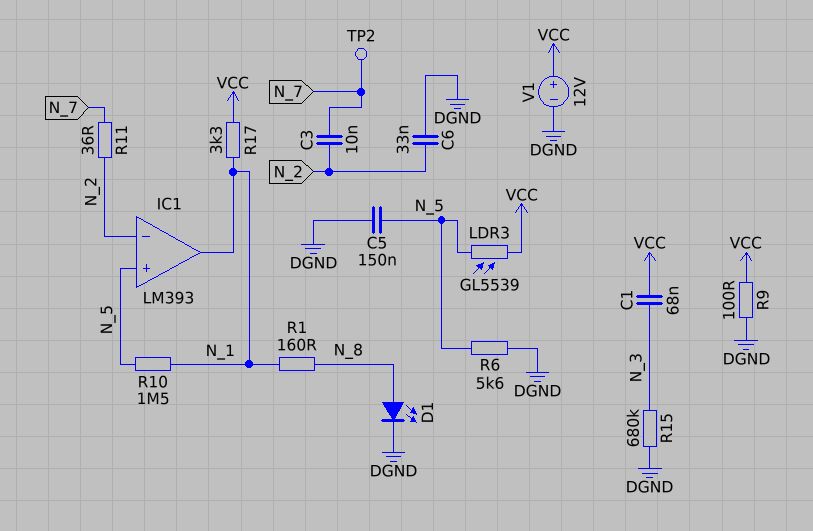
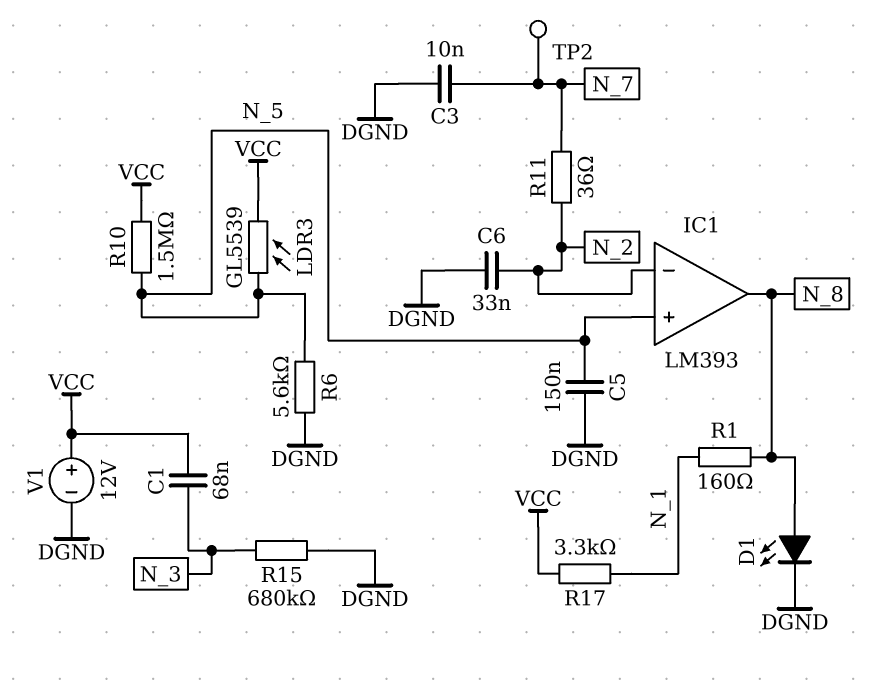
C3: 10nF (N_2, N_7) -> 10nF (DGND, N_7)
IC1 pin out: N_1 -> N_8
R9: 100 (DGND, VCC) -> none
R10: 1.5M (N_1, N_5) -> 1.5M (N_5, VCC)

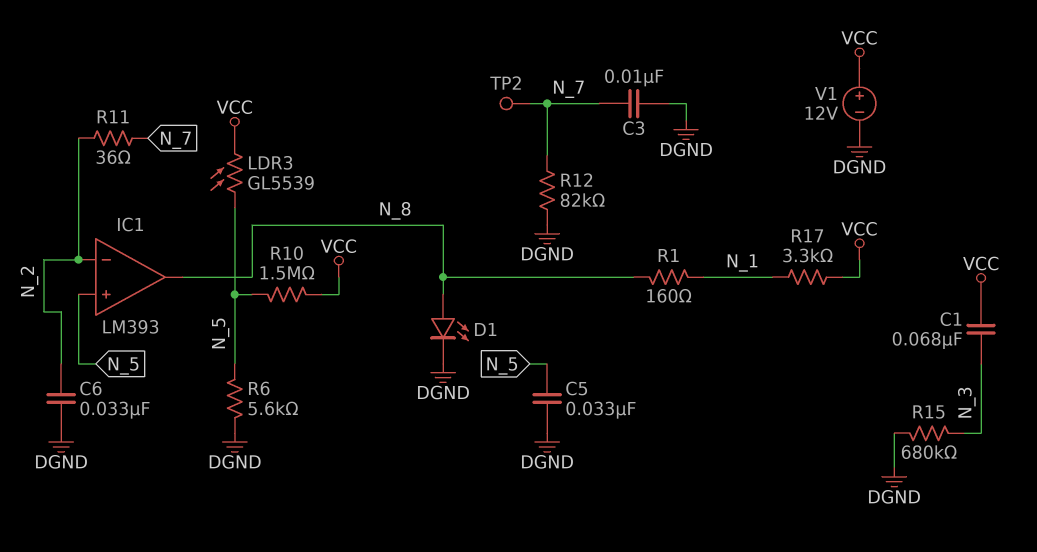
C5: 150nF (DGND, N_5) -> 33nF (DGND, N_5)
R12: none -> 82k (DGND, N_7)

